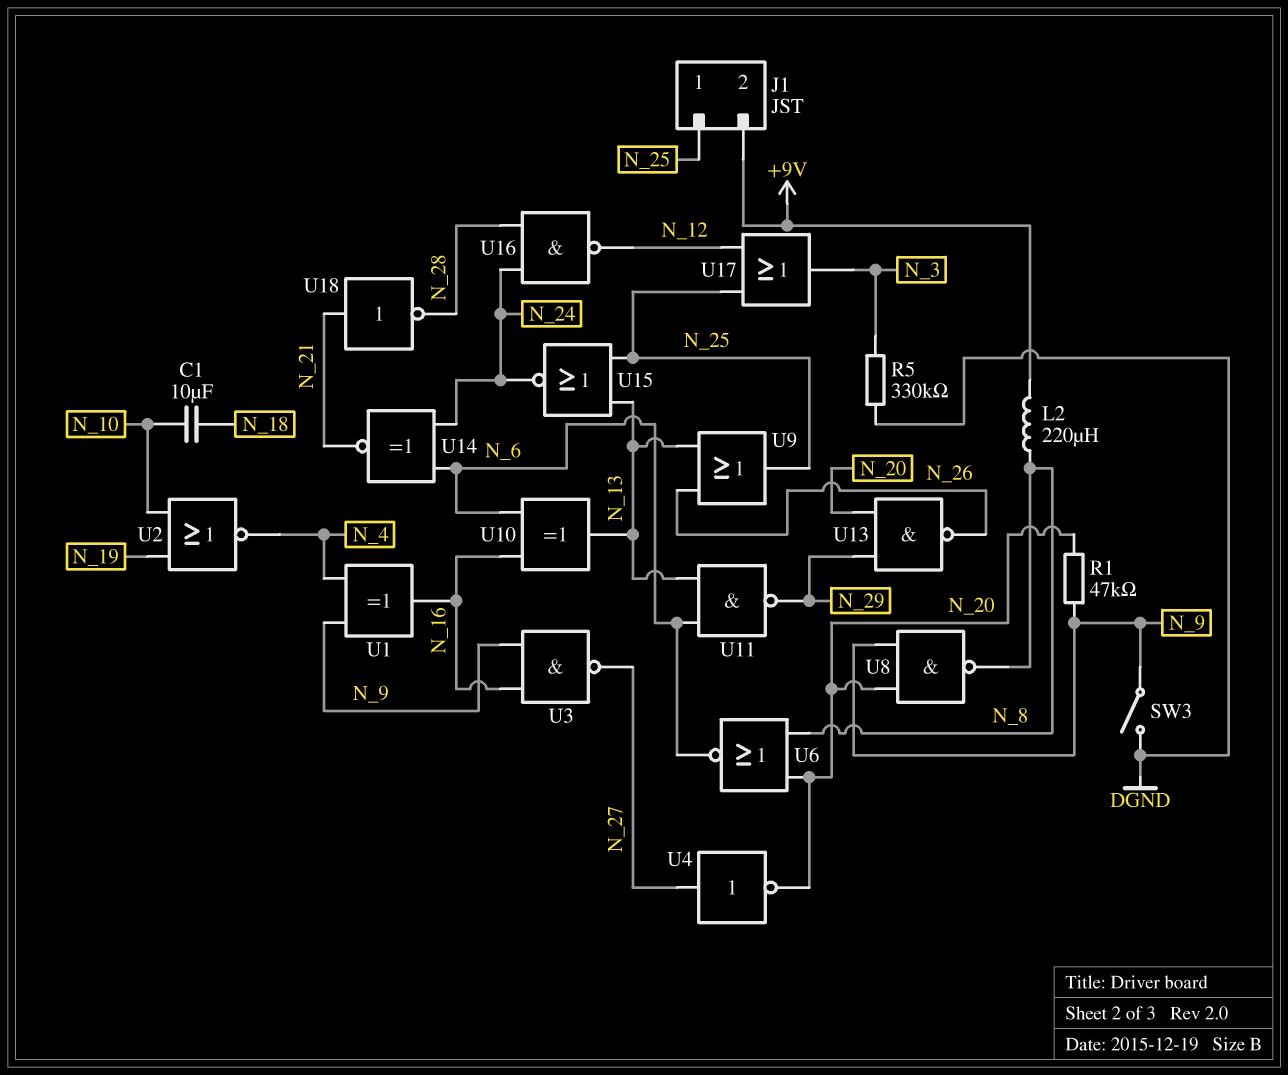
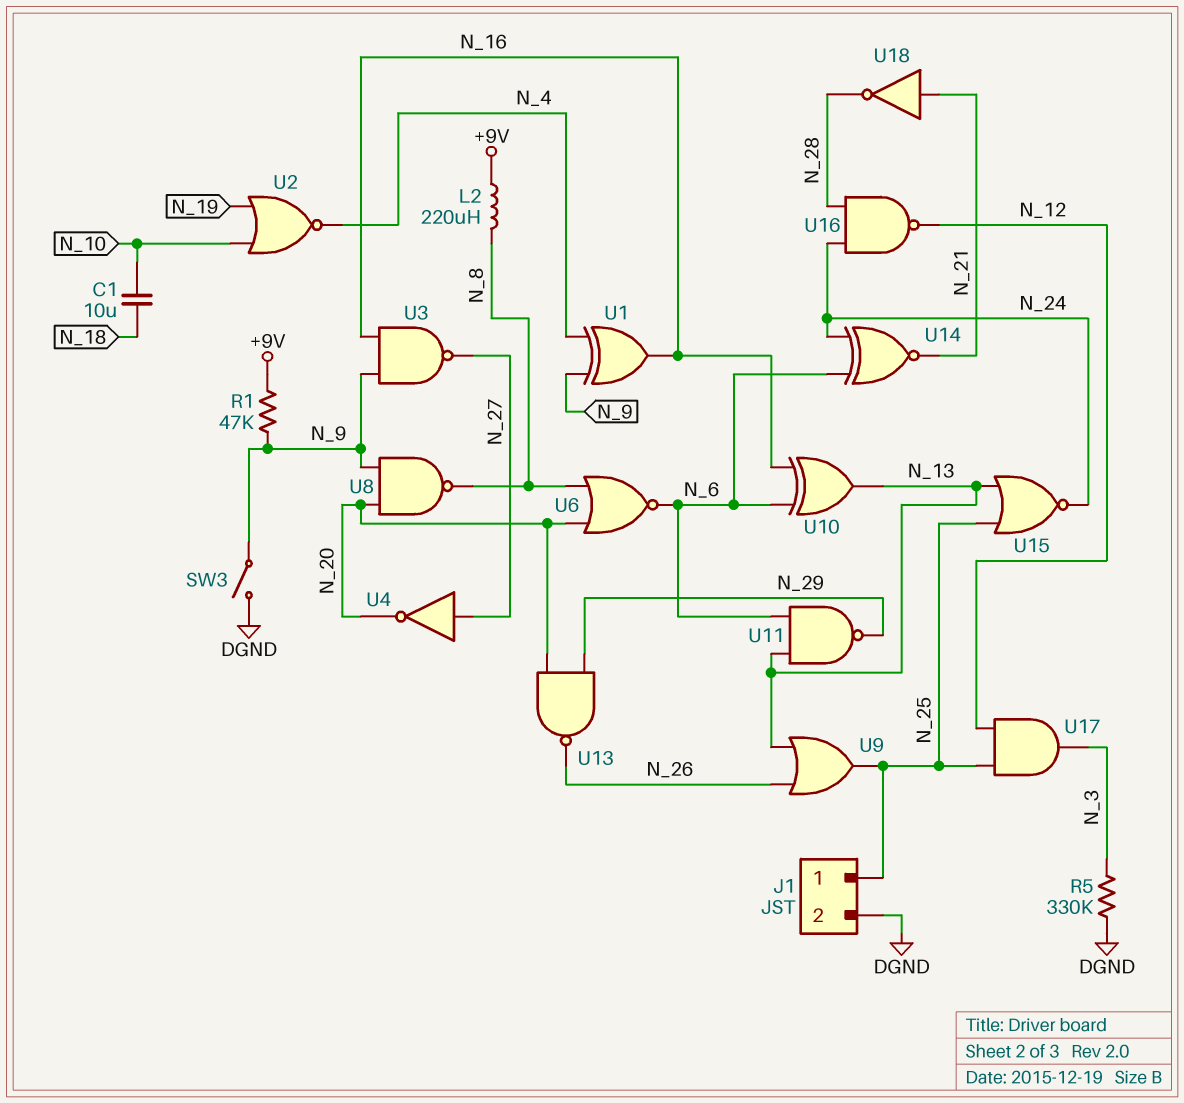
J1 pin 2: +9V -> DGND
R1: 47k (N_9, N_20) -> 47k (+9V, N_9)
U17: OR (in N_12, in N_25, out N_3) -> AND (in N_12, in N_25, out N_3)

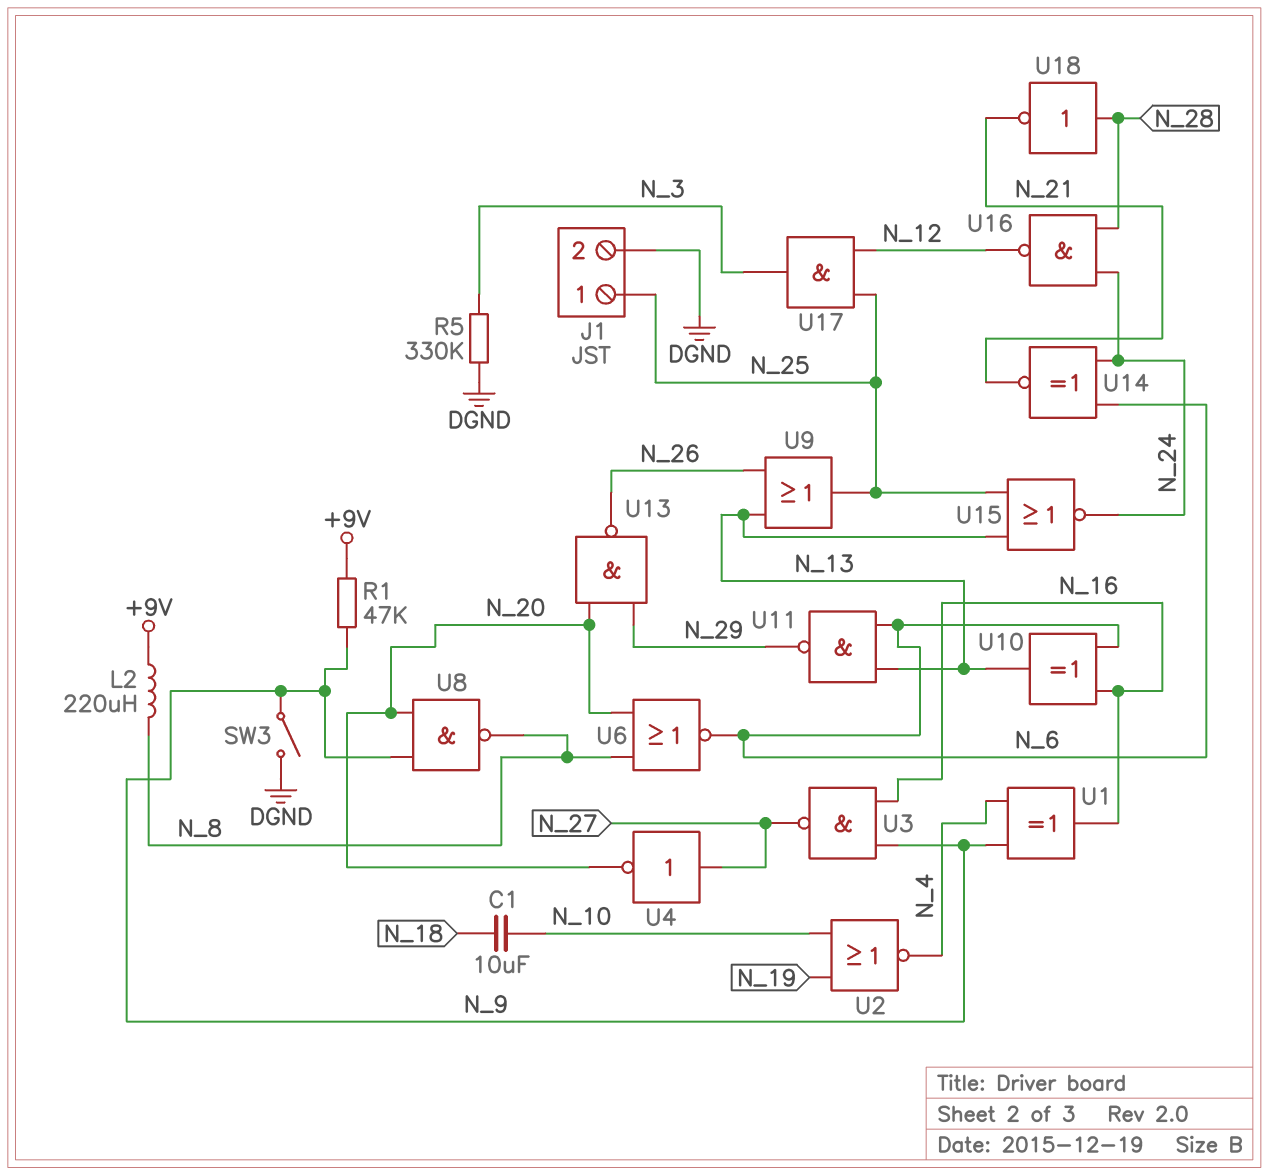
U18: NOT (in N_21, out N_28) -> NOT (in N_28, out N_21)

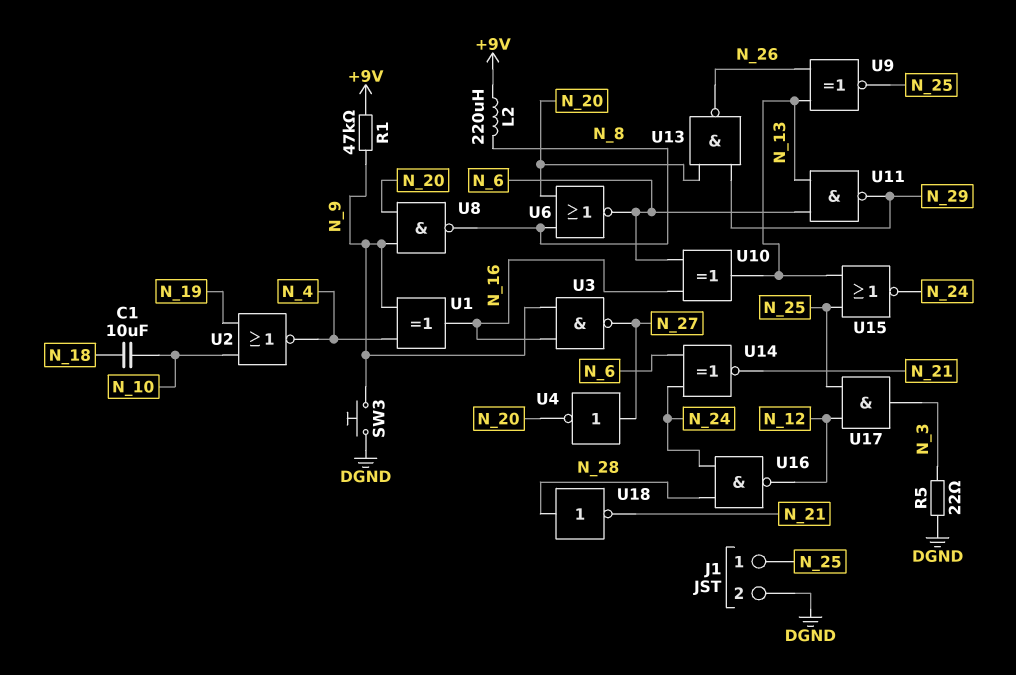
R5: 330k (DGND, N_3) -> 22 (DGND, N_3)
SW3: switch (DGND, N_9) -> button (DGND, N_9)
U9: OR (in N_13, in N_26, out N_25) -> XNOR (in N_13, in N_26, out N_25)

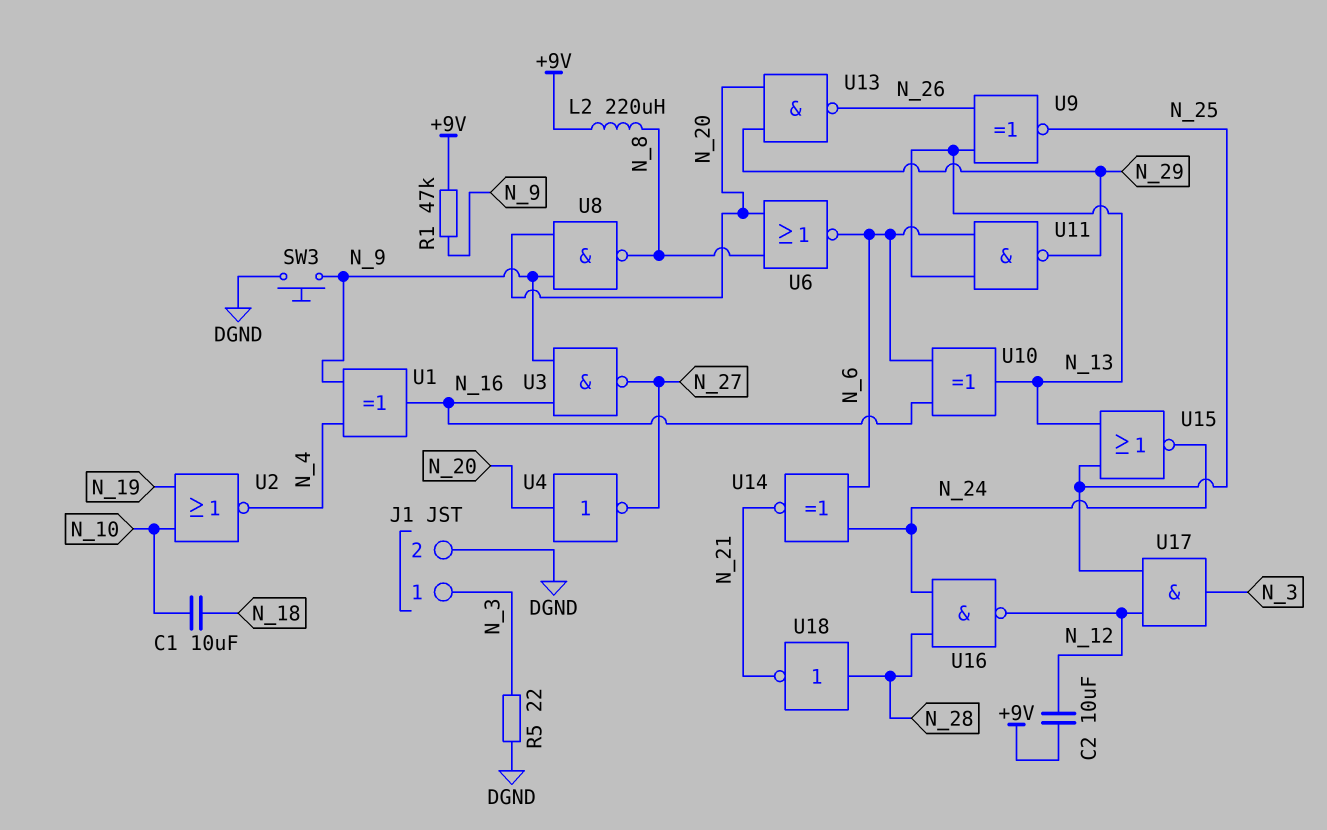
C2: none -> 10uF (+9V, N_12)
J1 pin 1: N_25 -> N_3
U4: NOT (in N_27, out N_20) -> NOT (in N_20, out N_27)

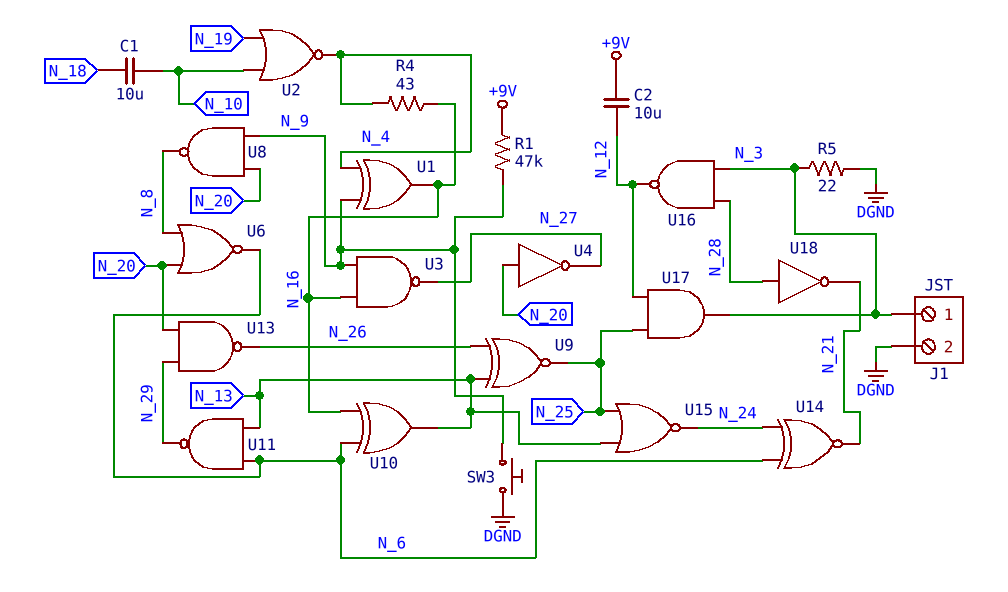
L2: 220uH (+9V, N_8) -> none
R4: none -> 43 (N_4, N_16)
U16: NAND (in N_24, in N_28, out N_12) -> NAND (in N_3, in N_28, out N_12)

